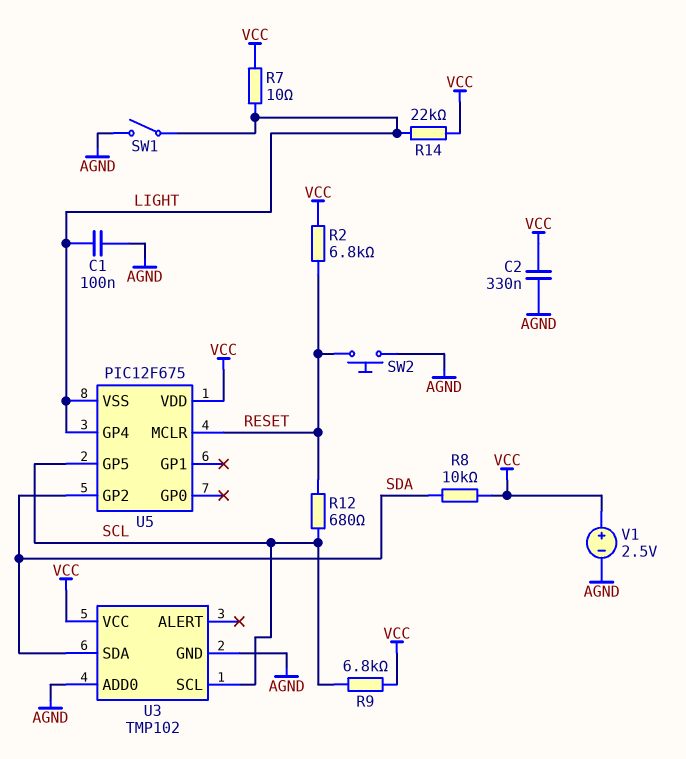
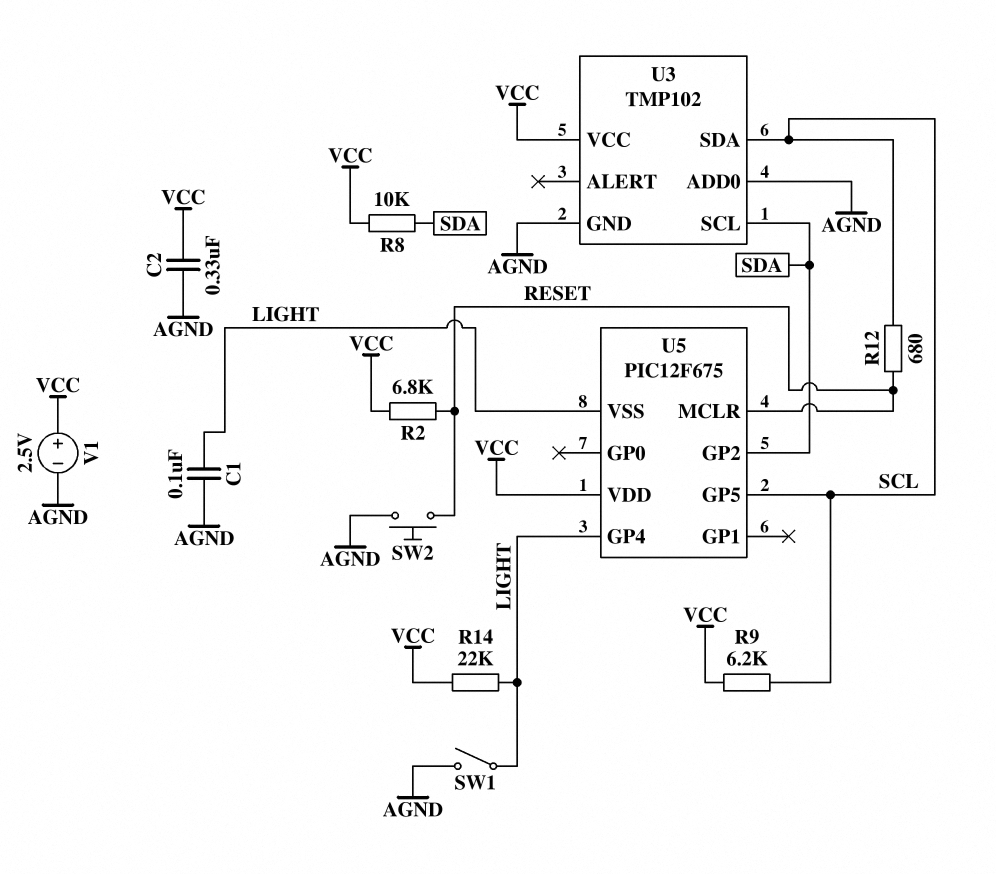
R7: 10 (LIGHT, VCC) -> none
R9: 6.8k (SCL, VCC) -> 6.2k (SCL, VCC)
U3 pin SCL: SCL -> SDA
U3 pin SDA: SDA -> SCL

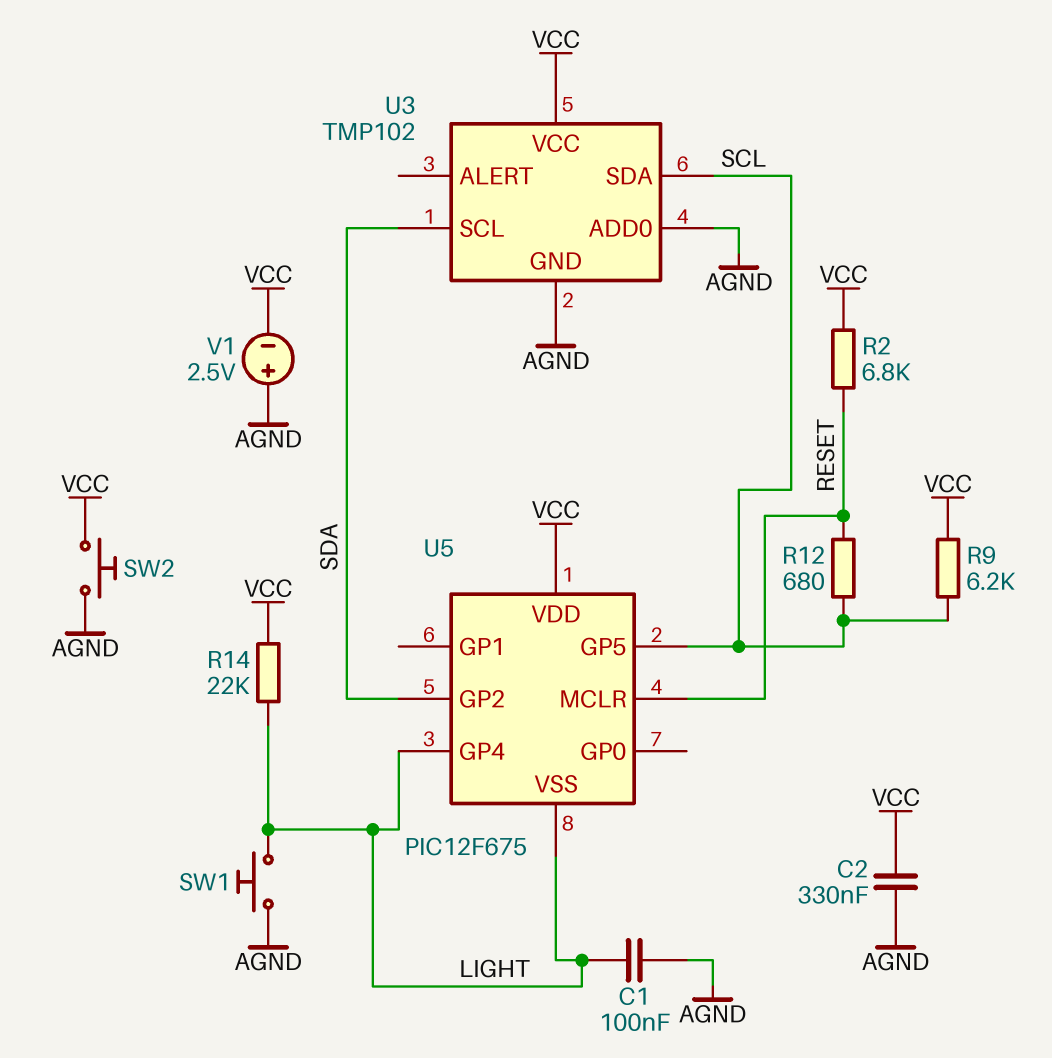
R8: 10k (SDA, VCC) -> none
SW1: switch (AGND, LIGHT) -> button (AGND, LIGHT)
SW2: button (AGND, RESET) -> button (AGND, VCC)
V1: 2.5V (plus VCC, minus AGND) -> 2.5V (plus AGND, minus VCC)

